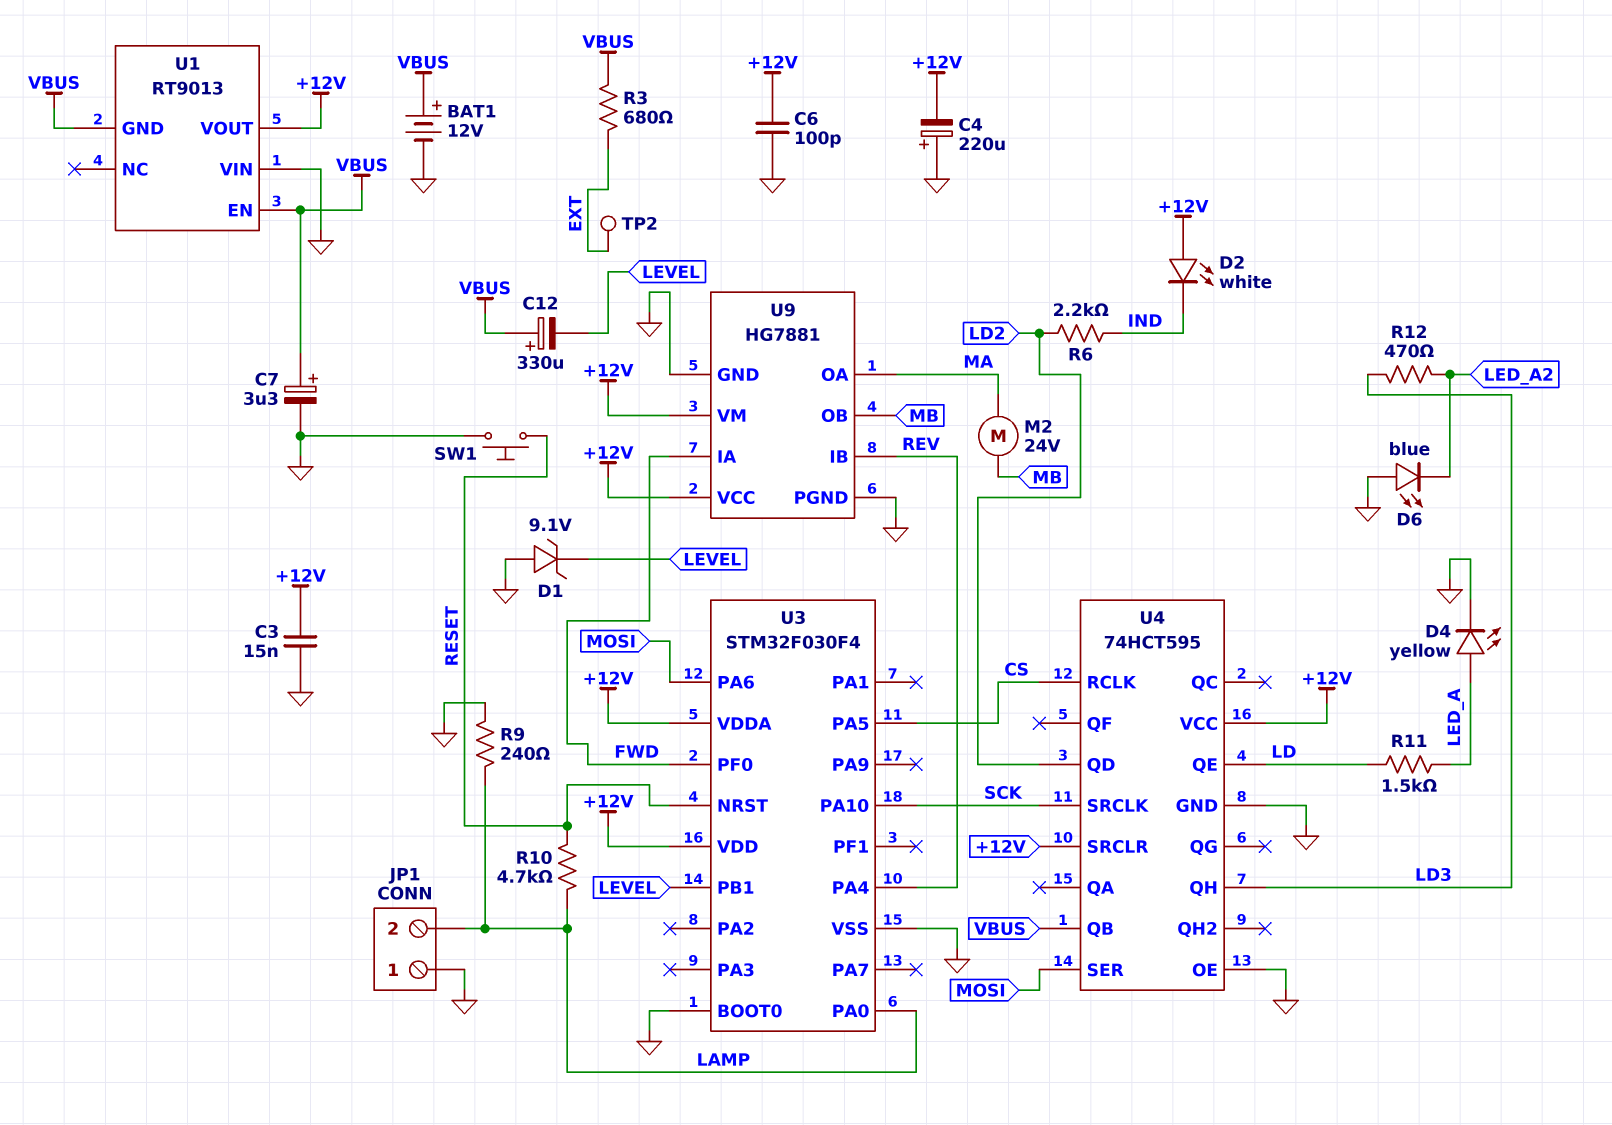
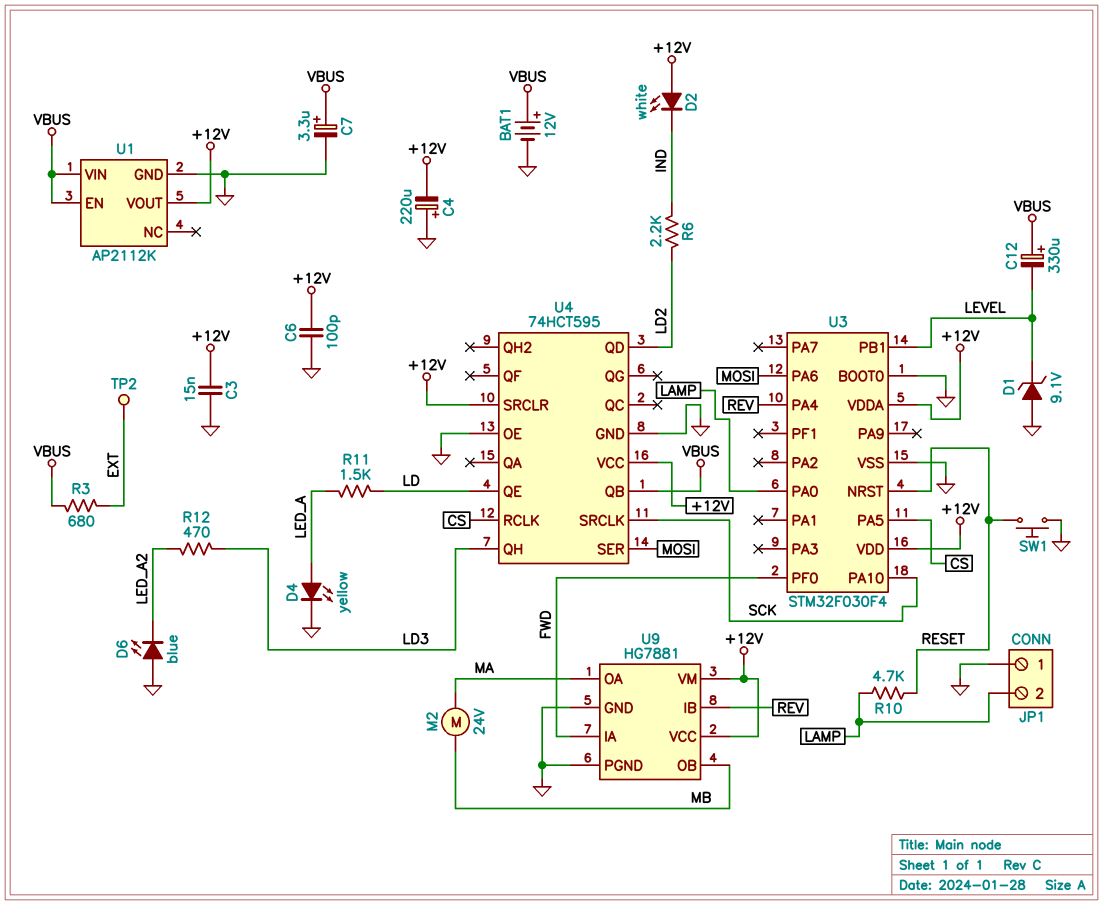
R9: 240 (GND, LAMP) -> none
U1: RT9013 -> AP2112K
U1 pin GND: VBUS -> GND
U1 pin VIN: GND -> VBUS

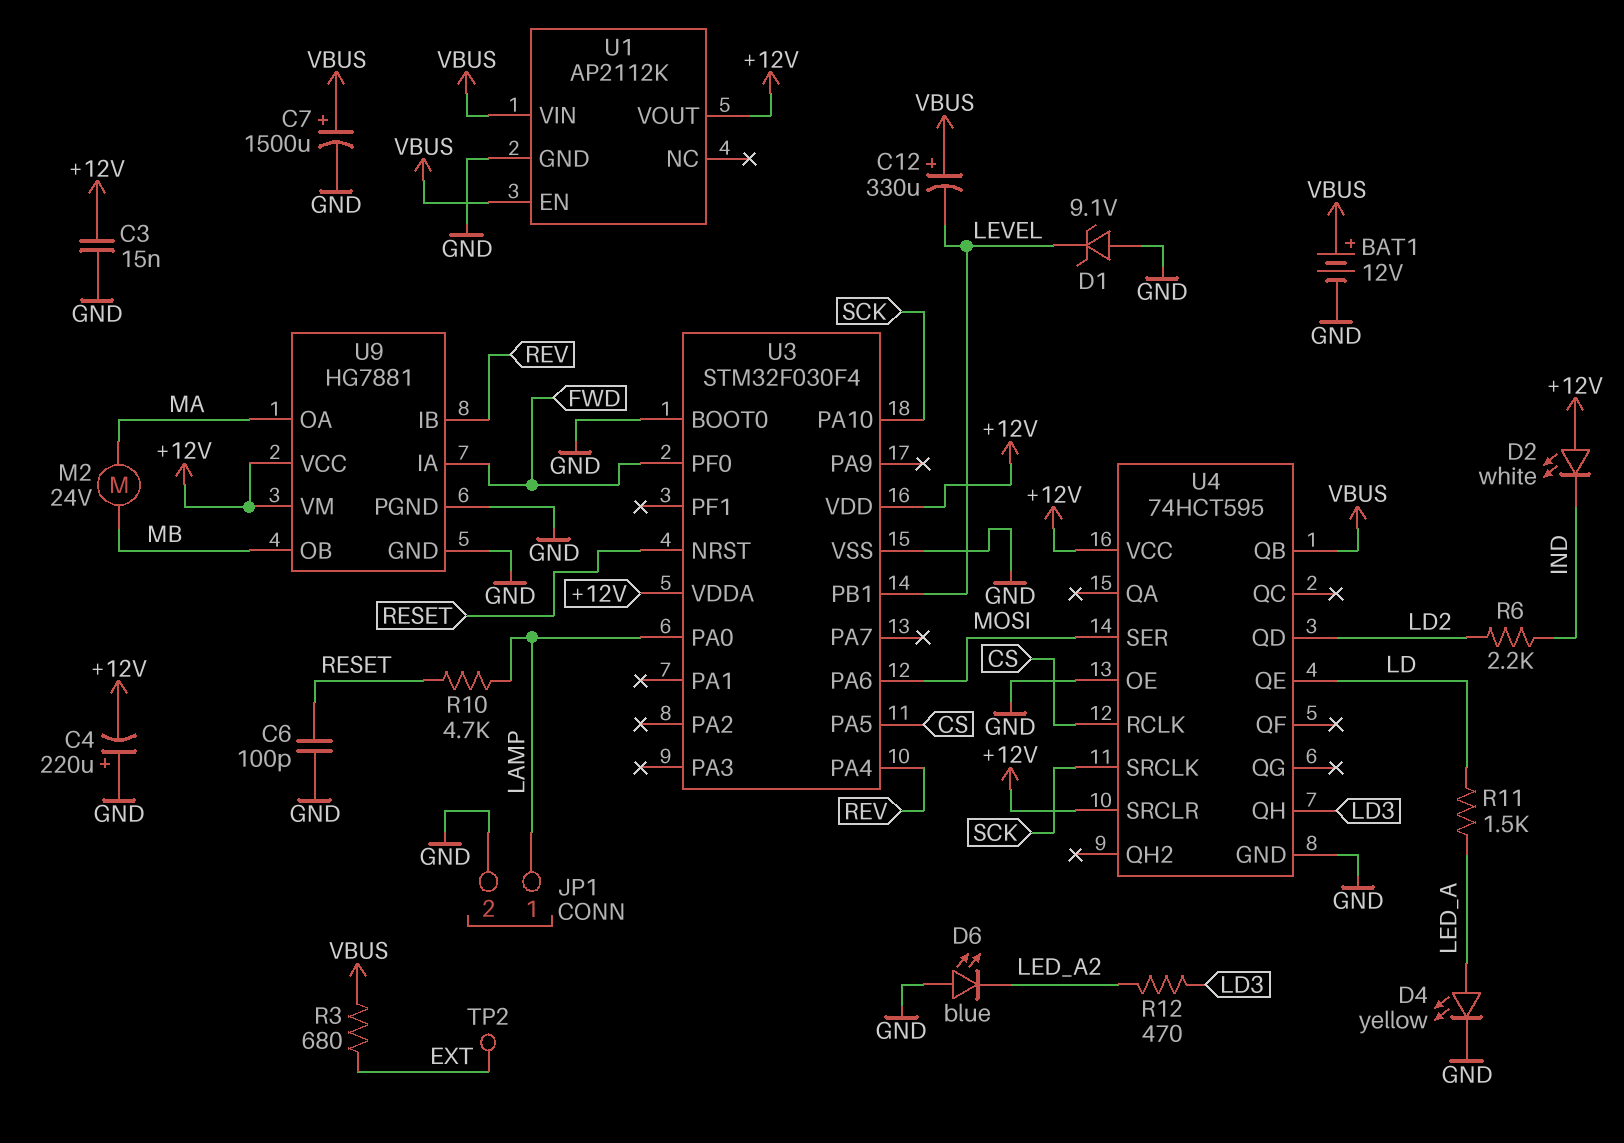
C6: 100pF (+12V, GND) -> 100pF (GND, RESET)
C7: 3.3uF (plus VBUS, minus GND) -> 1500uF (plus VBUS, minus GND)
JP1 pin 1: GND -> LAMP
JP1 pin 2: LAMP -> GND
SW1: button (GND, RESET) -> none

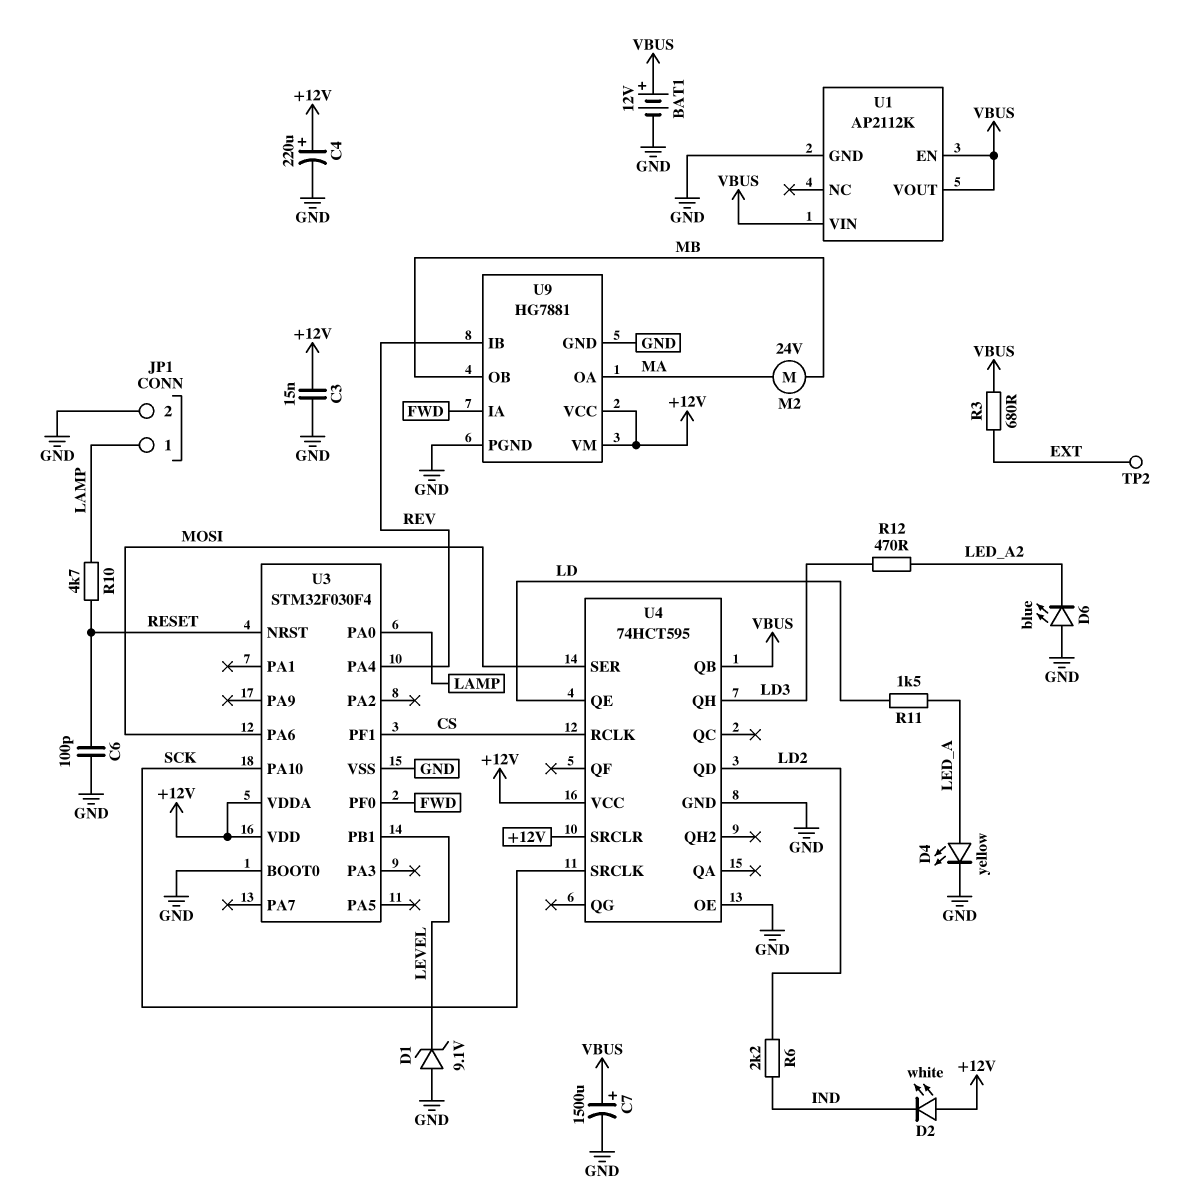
C4: 220uF (plus GND, minus +12V) -> 220uF (plus +12V, minus GND)
C12: 330uF (plus VBUS, minus LEVEL) -> none
U1 pin VOUT: +12V -> VBUS
U3 pin PA5: CS -> none
U3 pin PF1: none -> CS

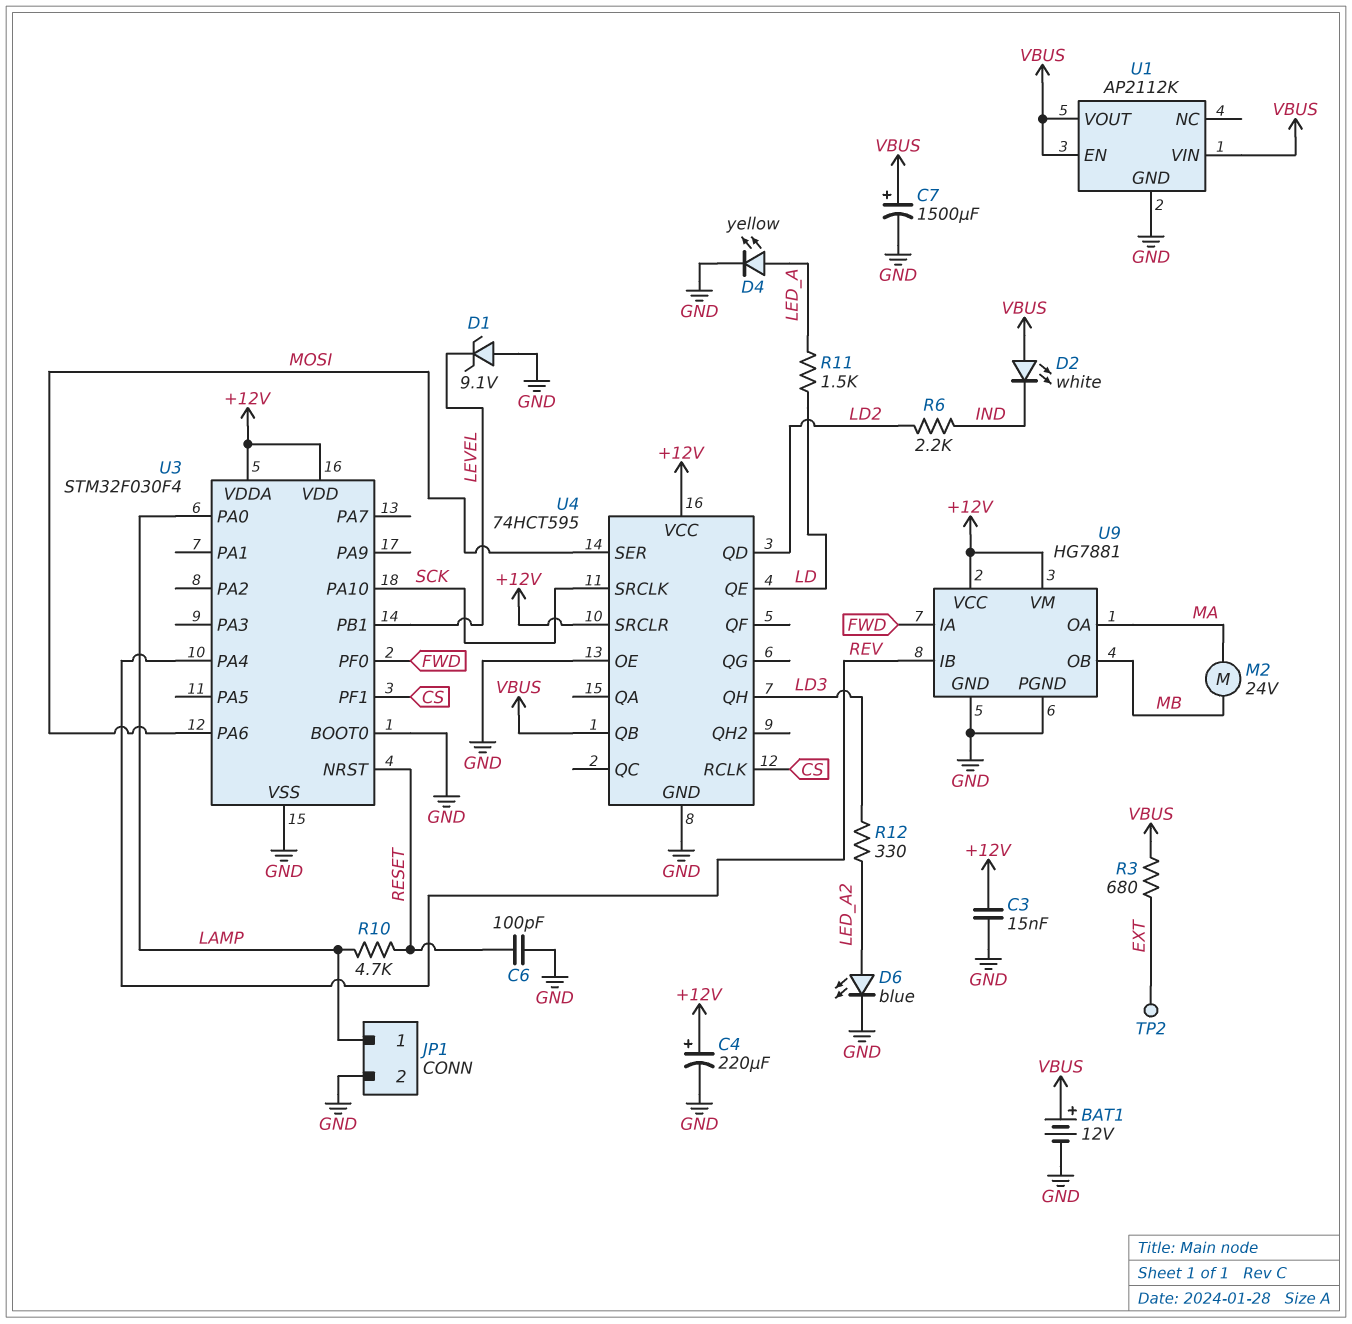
D2: LED white (A +12V, K IND) -> LED white (A VBUS, K IND)
D6: LED blue (A GND, K LED_A2) -> LED blue (A LED_A2, K GND)
R12: 470 (LD3, LED_A2) -> 330 (LD3, LED_A2)

